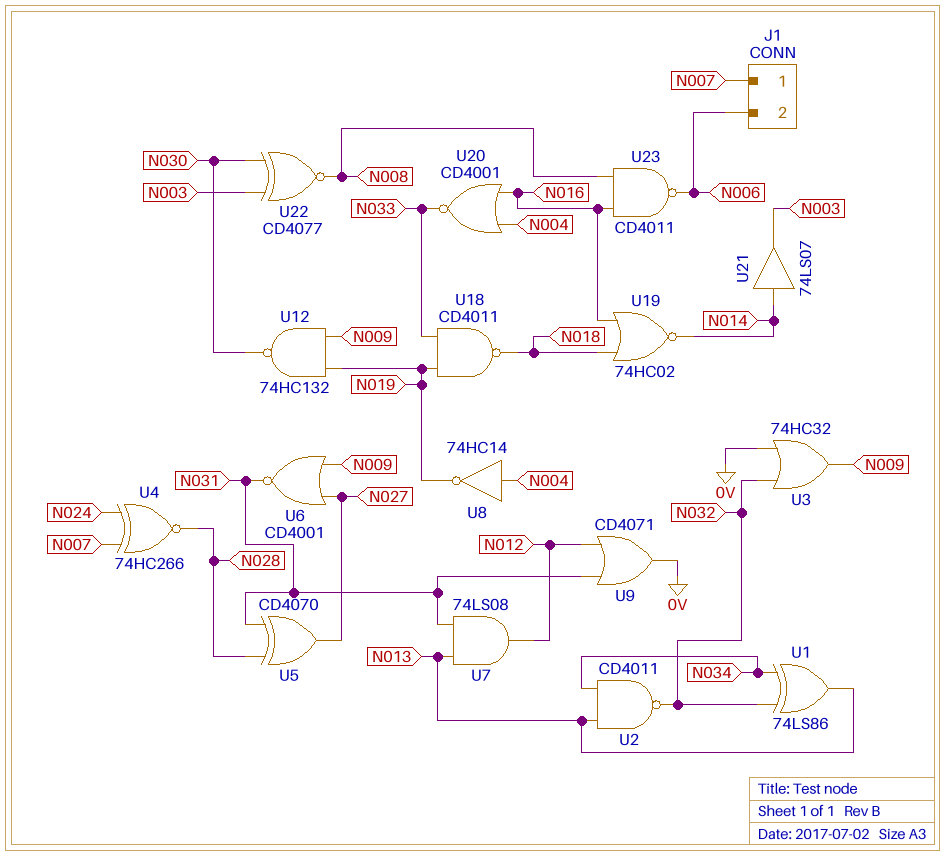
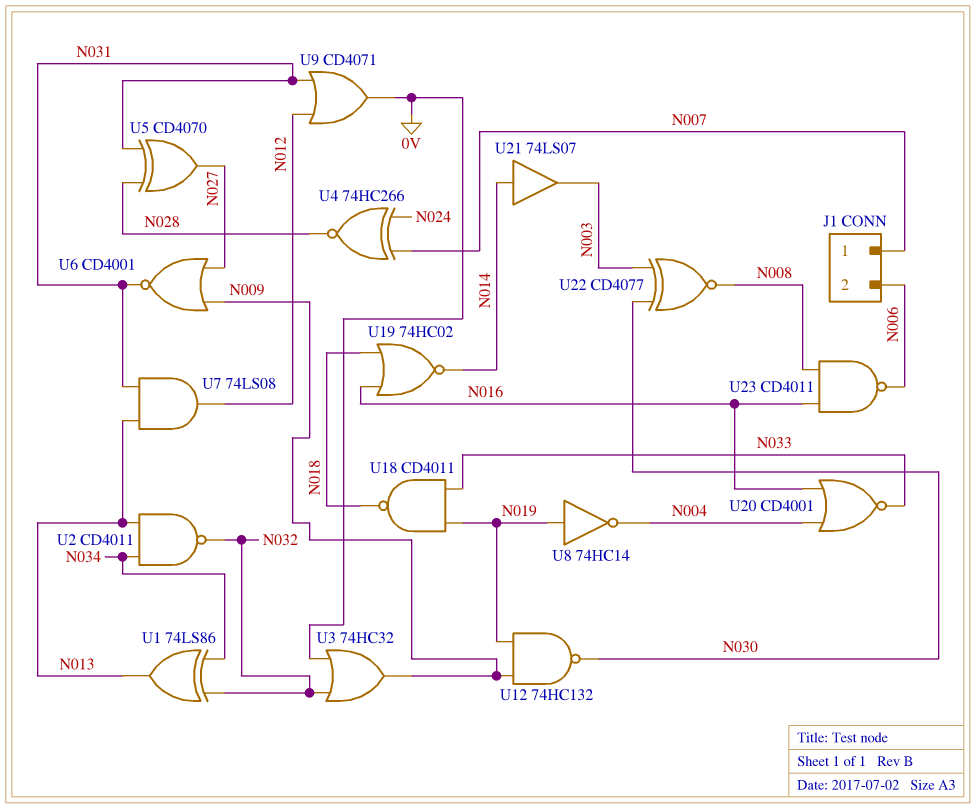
U8: NOT 74HC14 (in N004, out N019) -> NOT 74HC14 (in N019, out N004)

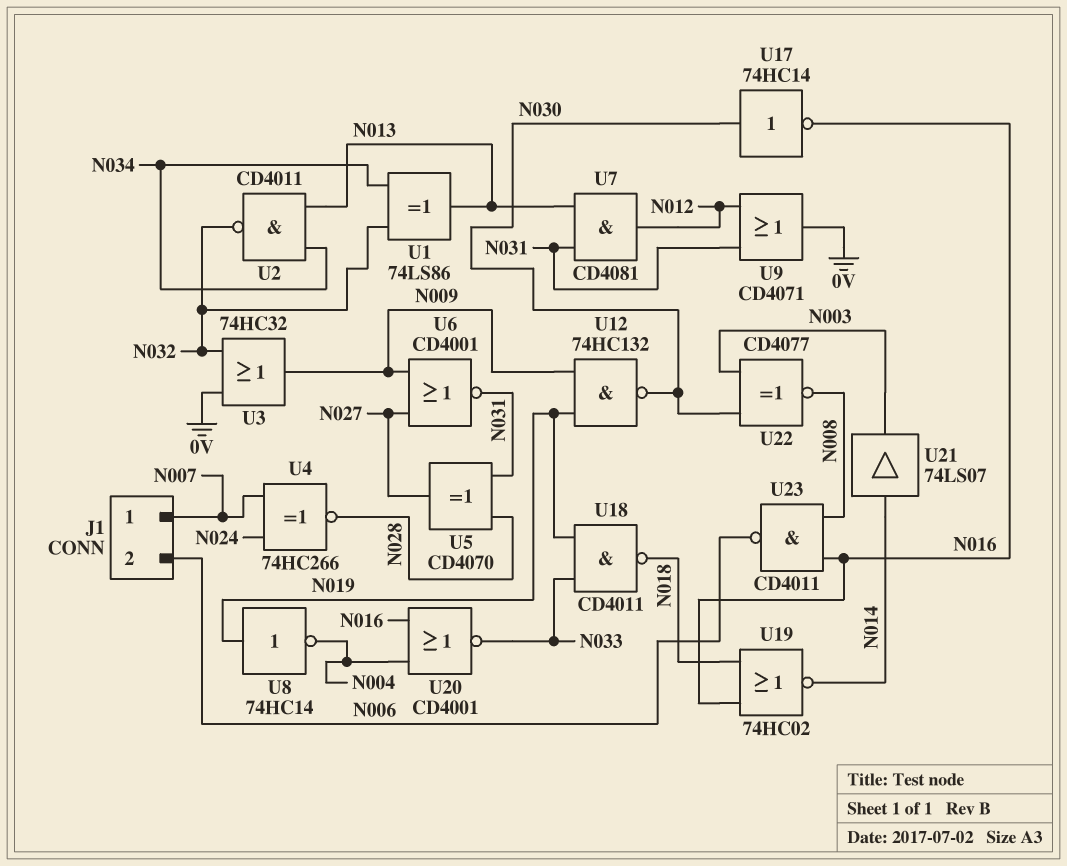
U7: AND 74LS08 (in N013, in N031, out N012) -> AND CD4081 (in N013, in N031, out N012)
U17: none -> NOT 74HC14 (in N030, out N016)

